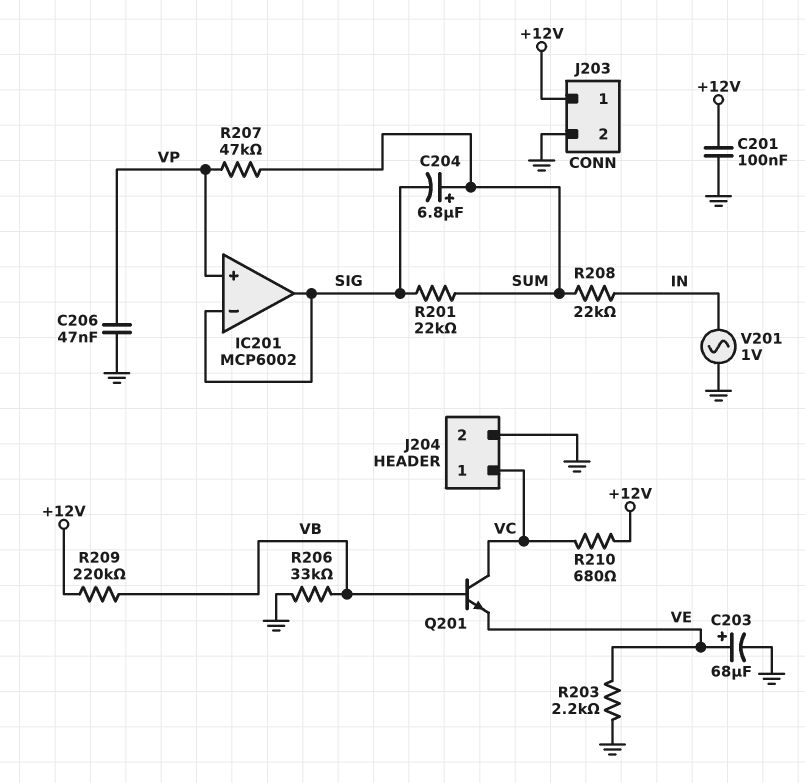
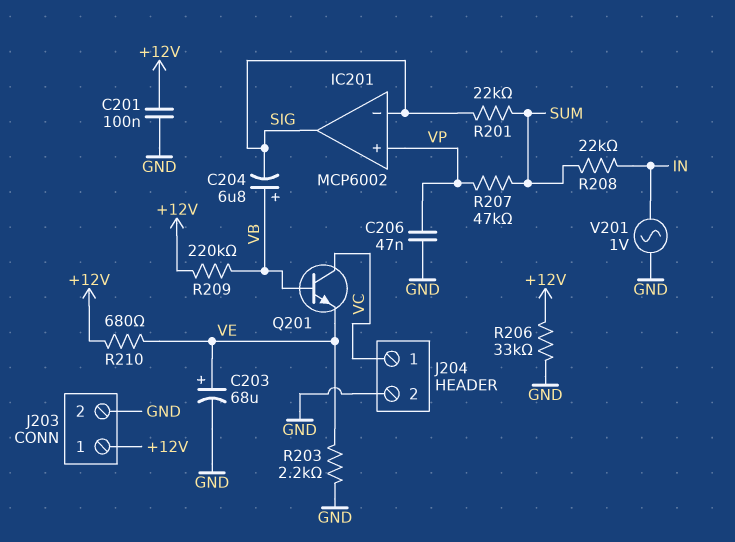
C204: 6.8uF (plus SUM, minus SIG) -> 6.8uF (plus VB, minus SIG)
R206: 33k (GND, VB) -> 33k (+12V, GND)
R210: 680 (+12V, VC) -> 680 (+12V, VE)

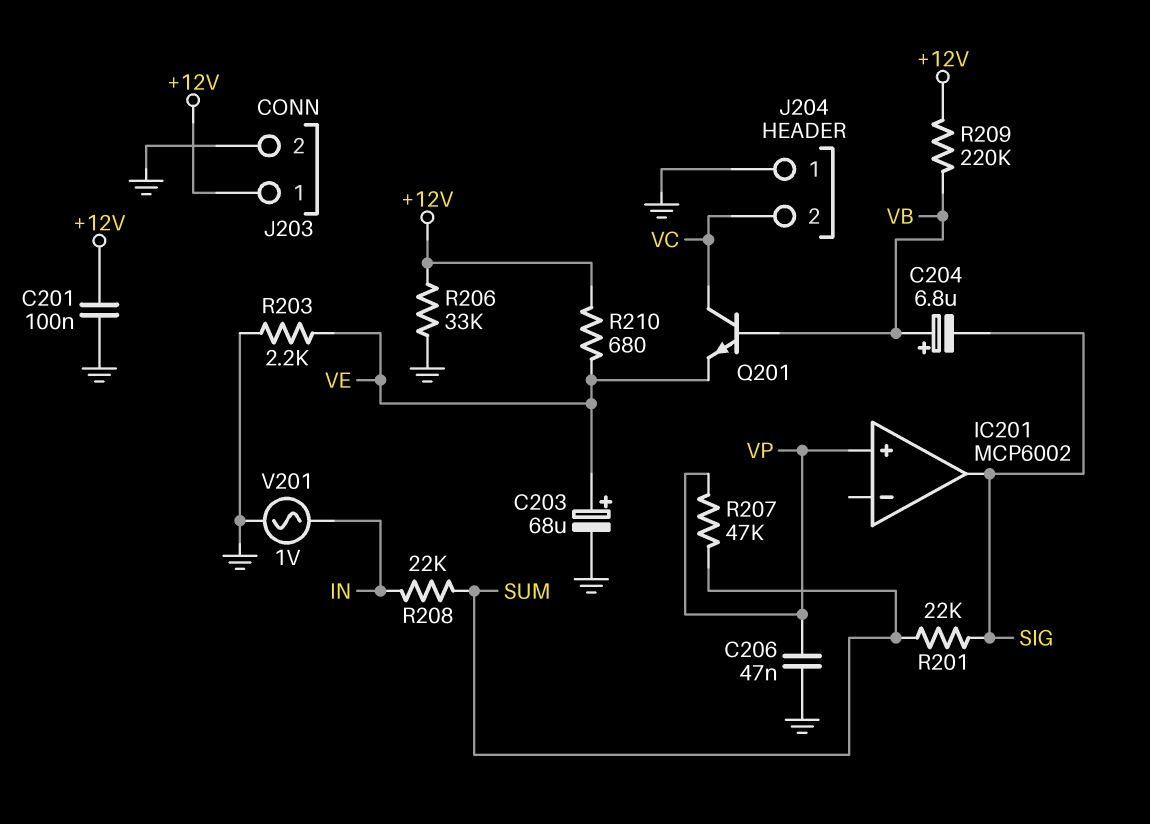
IC201 pin in-: SIG -> none
J204 pin 1: VC -> GND
J204 pin 2: GND -> VC

